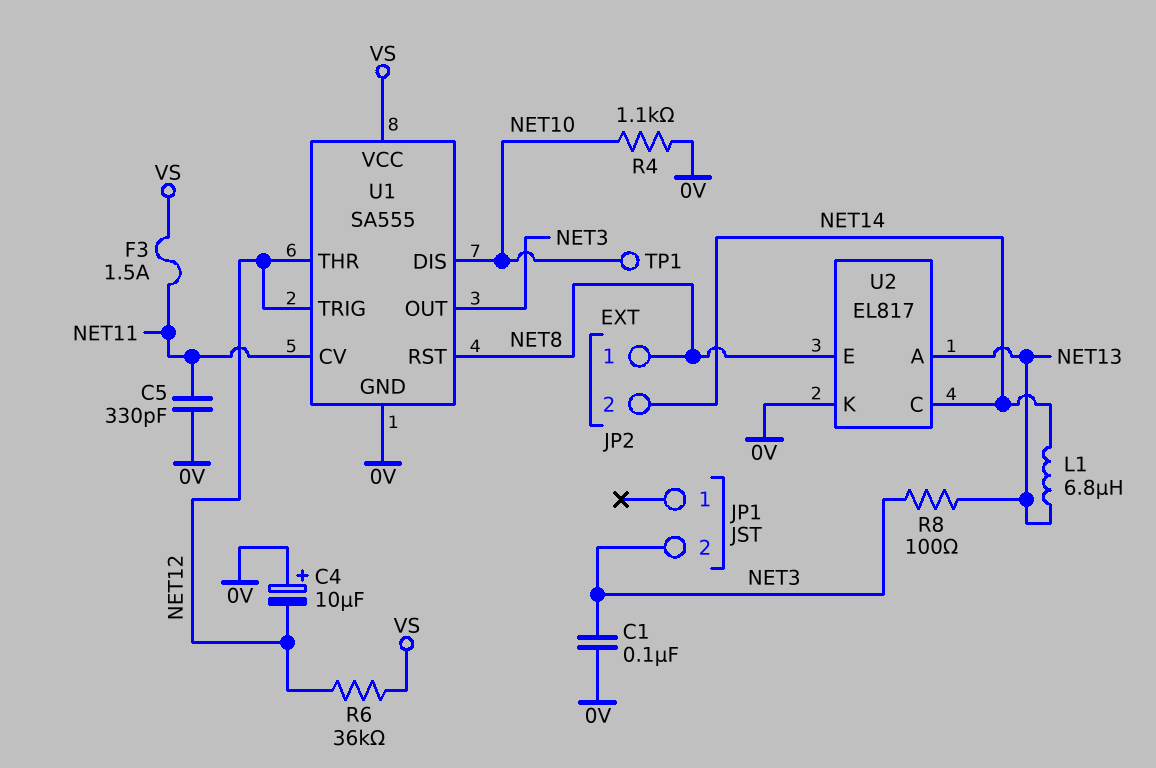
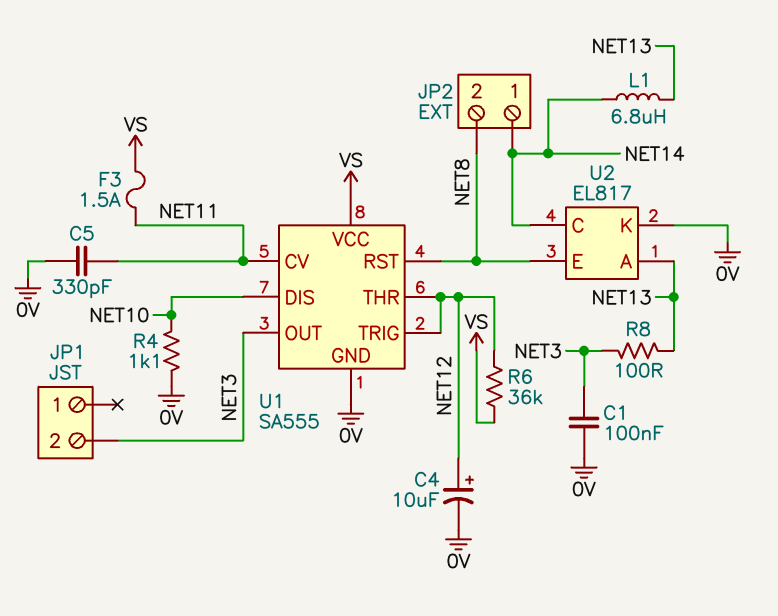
C4: 10uF (plus 0V, minus NET12) -> 10uF (plus NET12, minus 0V)
JP2 pin 1: NET8 -> NET14
JP2 pin 2: NET14 -> NET8
TP1: test point (NET10) -> none

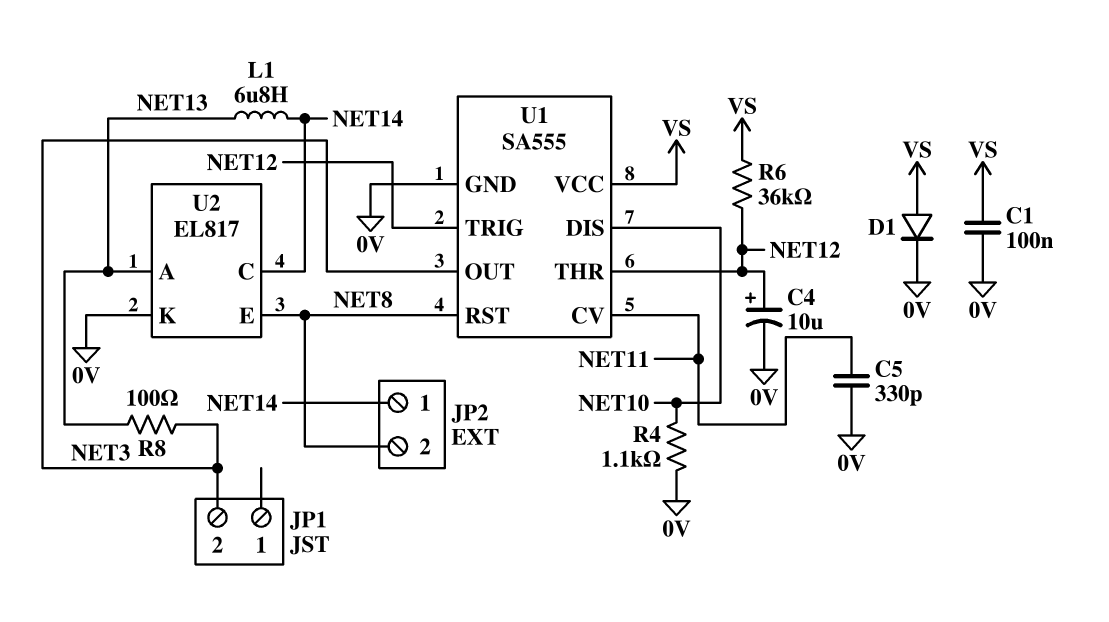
C1: 100nF (0V, NET3) -> 100nF (0V, VS)
D1: none -> diode (A VS, K 0V)
F3: 1.5A (NET11, VS) -> none

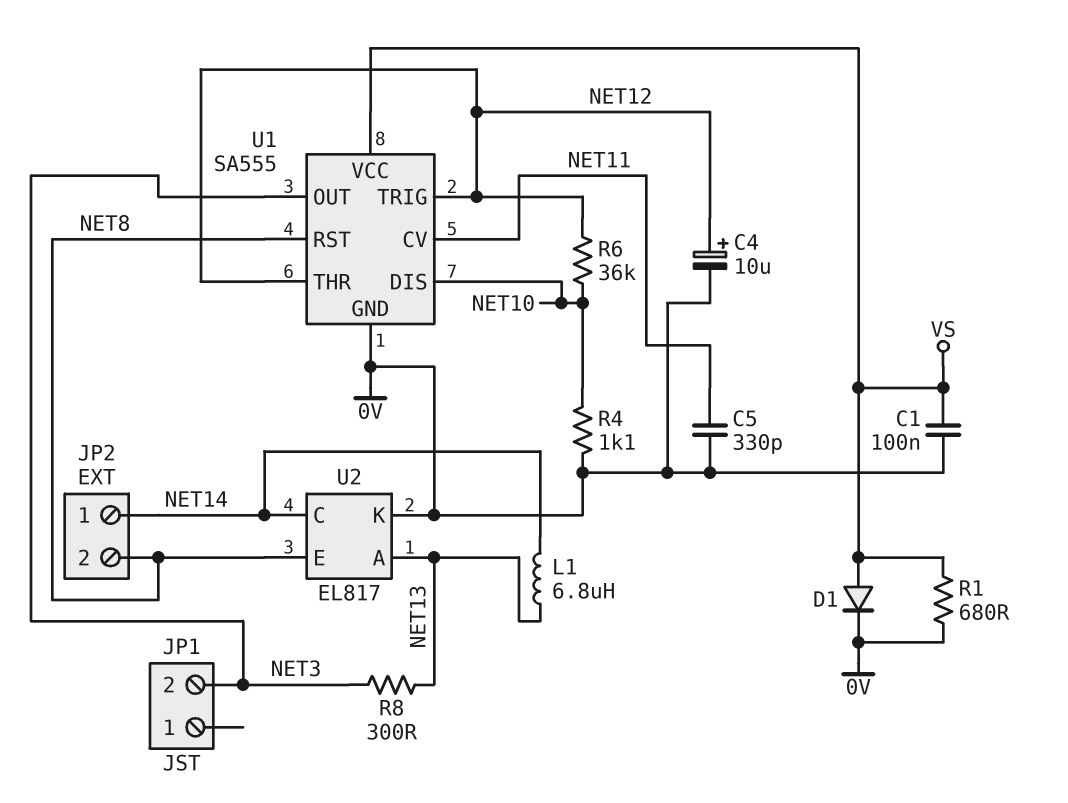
R1: none -> 680 (0V, VS)
R6: 36k (NET12, VS) -> 36k (NET10, NET12)
R8: 100 (NET3, NET13) -> 300 (NET3, NET13)

